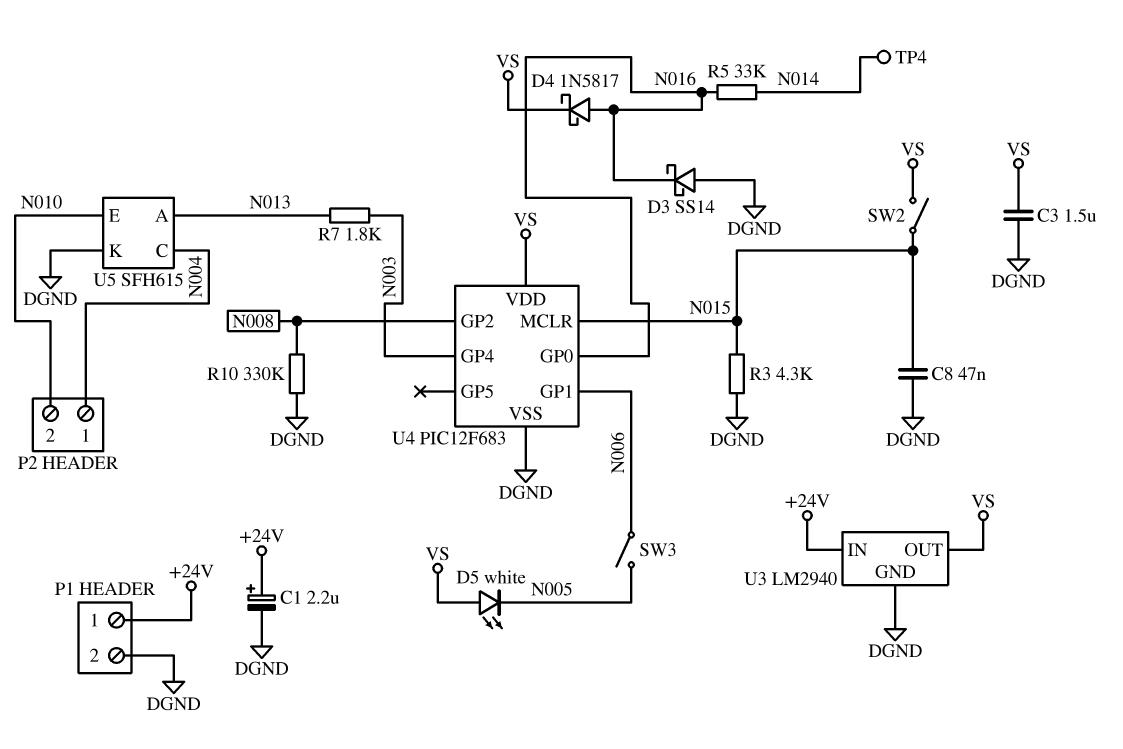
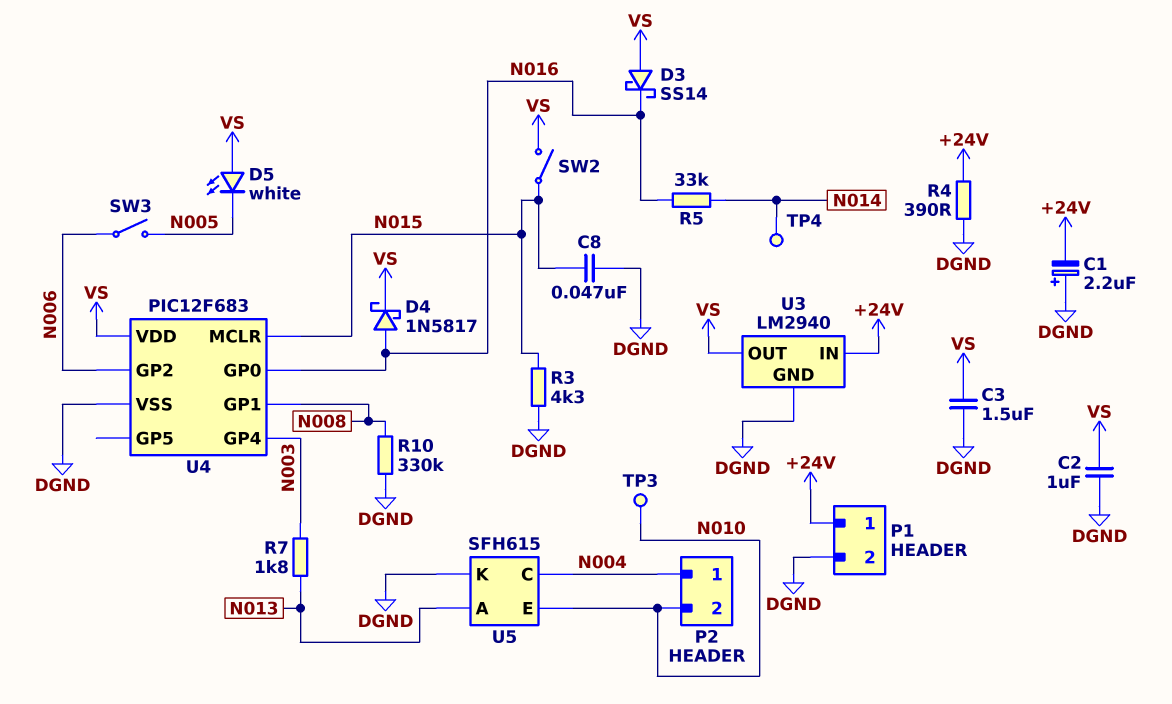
C1: 2.2uF (plus +24V, minus DGND) -> 2.2uF (plus DGND, minus +24V)
C2: none -> 1uF (DGND, VS)
D3: schottky SS14 (A DGND, K N016) -> schottky SS14 (A VS, K N016)
R4: none -> 390 (+24V, DGND)
TP3: none -> test point (N010)
U4 pin GP1: N006 -> N008
U4 pin GP2: N008 -> N006

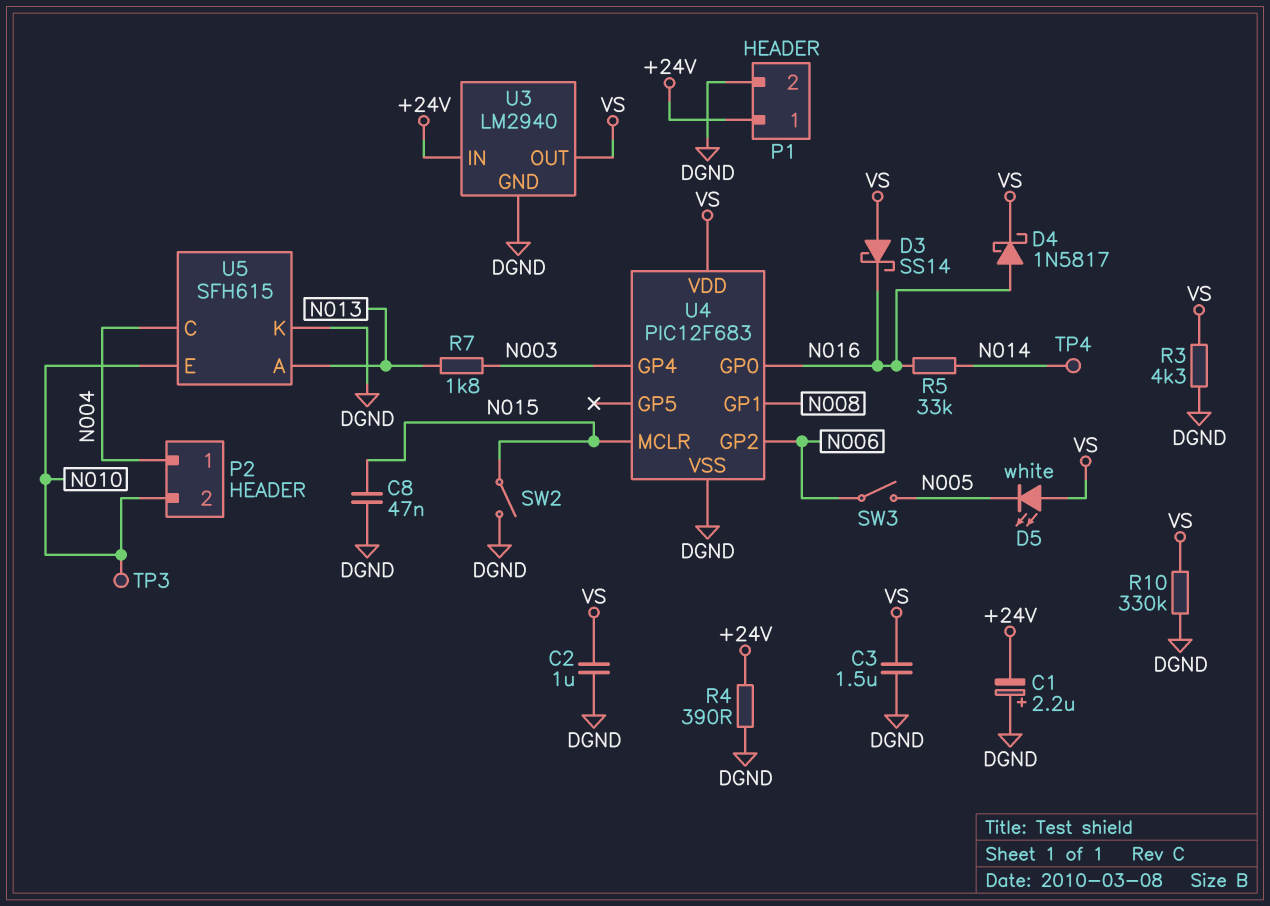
R3: 4.3k (DGND, N015) -> 4.3k (DGND, VS)
R10: 330k (DGND, N008) -> 330k (DGND, VS)
SW2: switch (N015, VS) -> switch (DGND, N015)

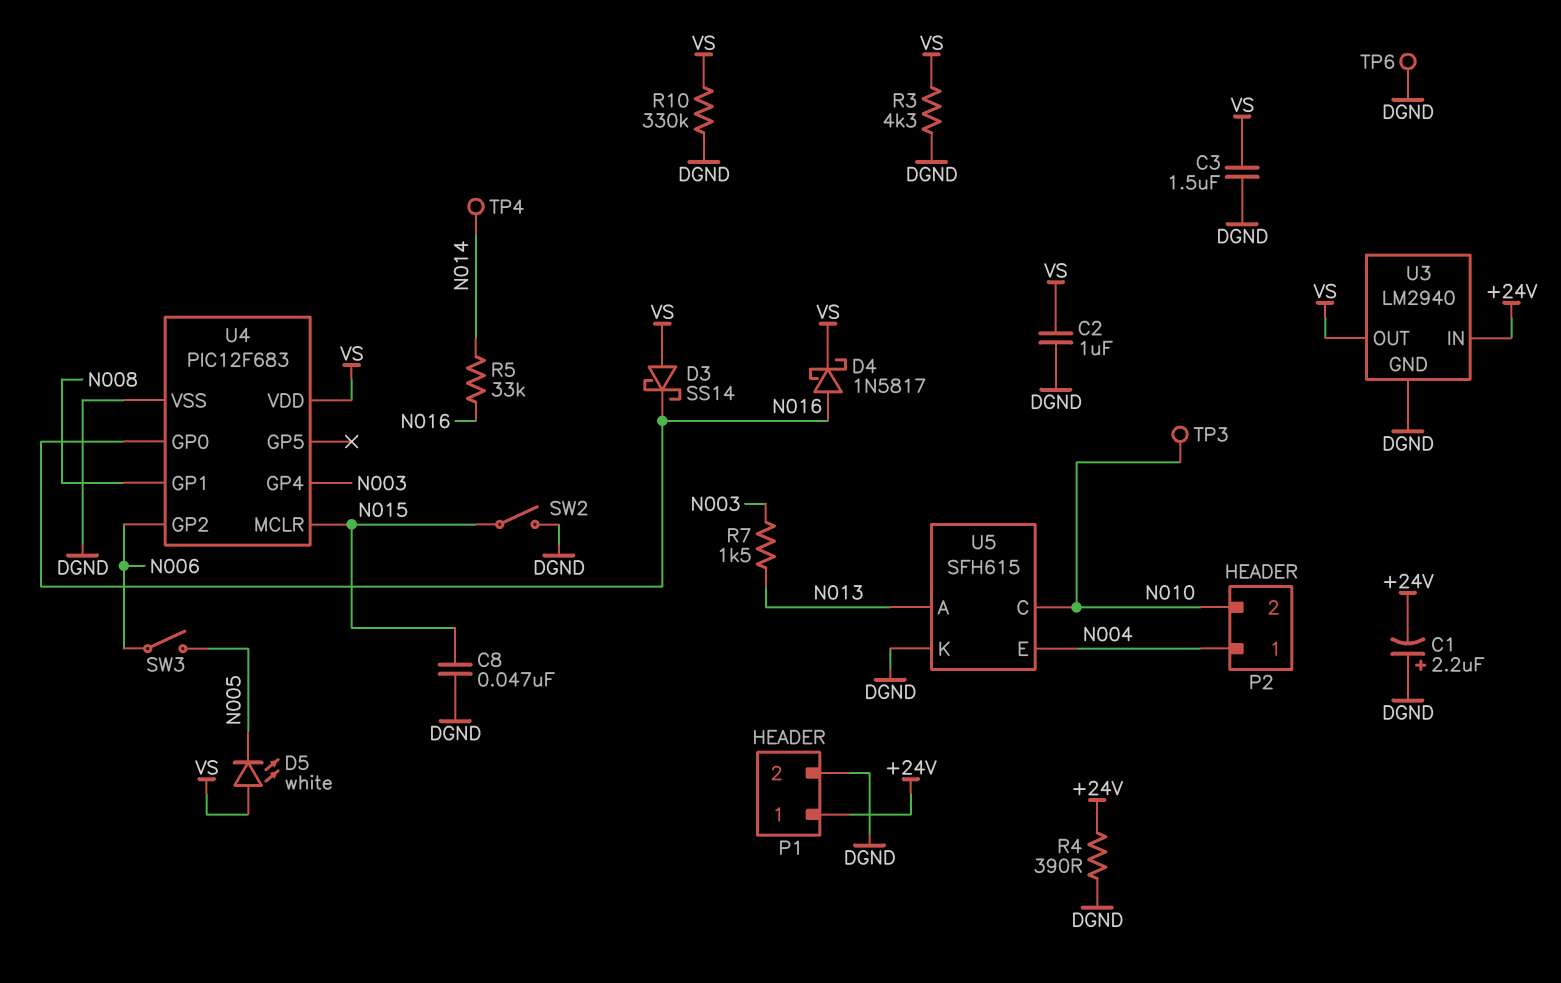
R7: 1.8k (N003, N013) -> 1.5k (N003, N013)
TP6: none -> test point (DGND)
U5 pin C: N004 -> N010
U5 pin E: N010 -> N004

